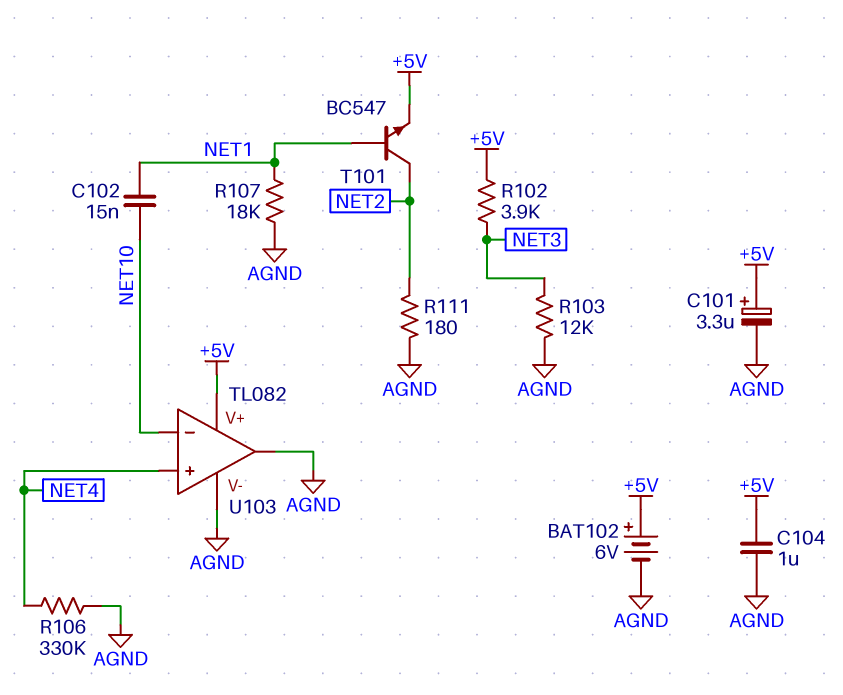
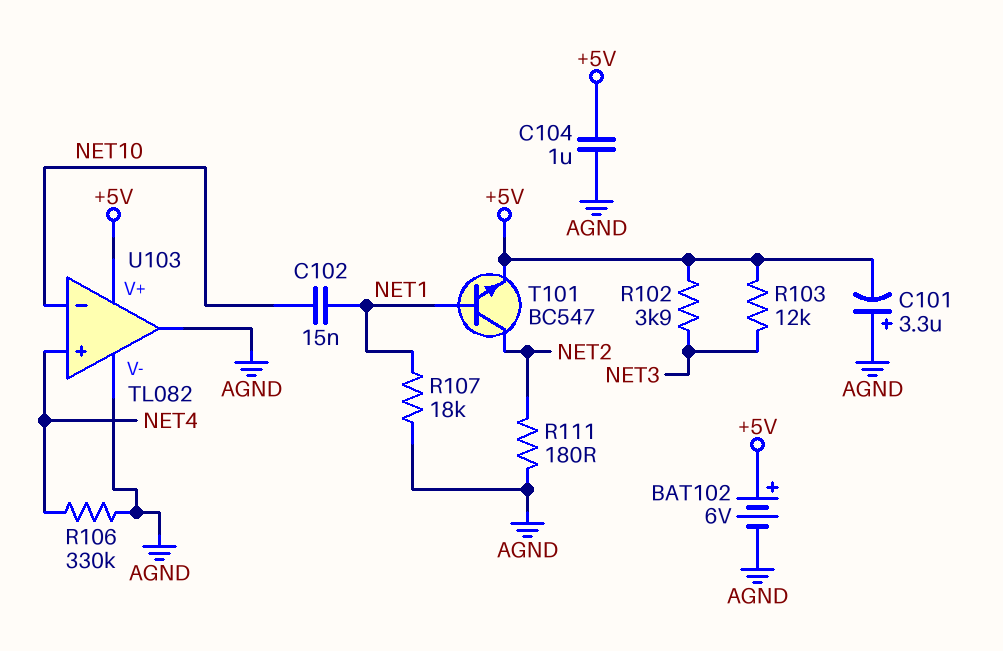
C101: 3.3uF (plus +5V, minus AGND) -> 3.3uF (plus AGND, minus +5V)
R103: 12k (AGND, NET3) -> 12k (+5V, NET3)

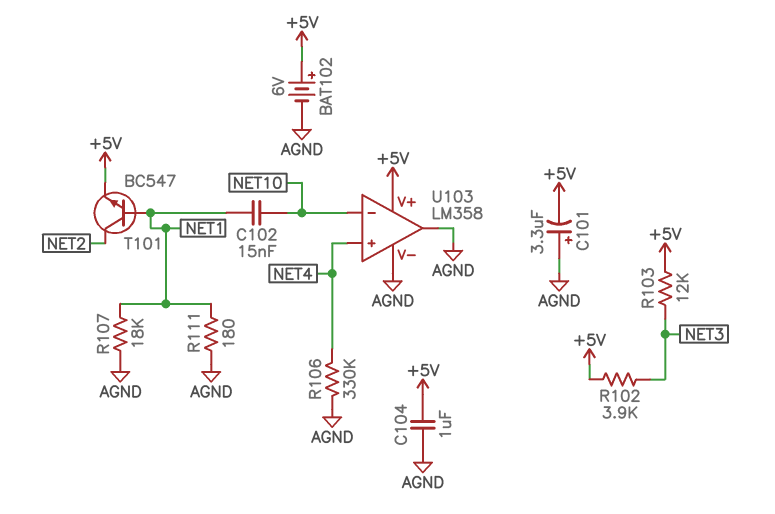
R111: 180 (AGND, NET2) -> 180 (AGND, NET1)
U103: TL082 -> LM358

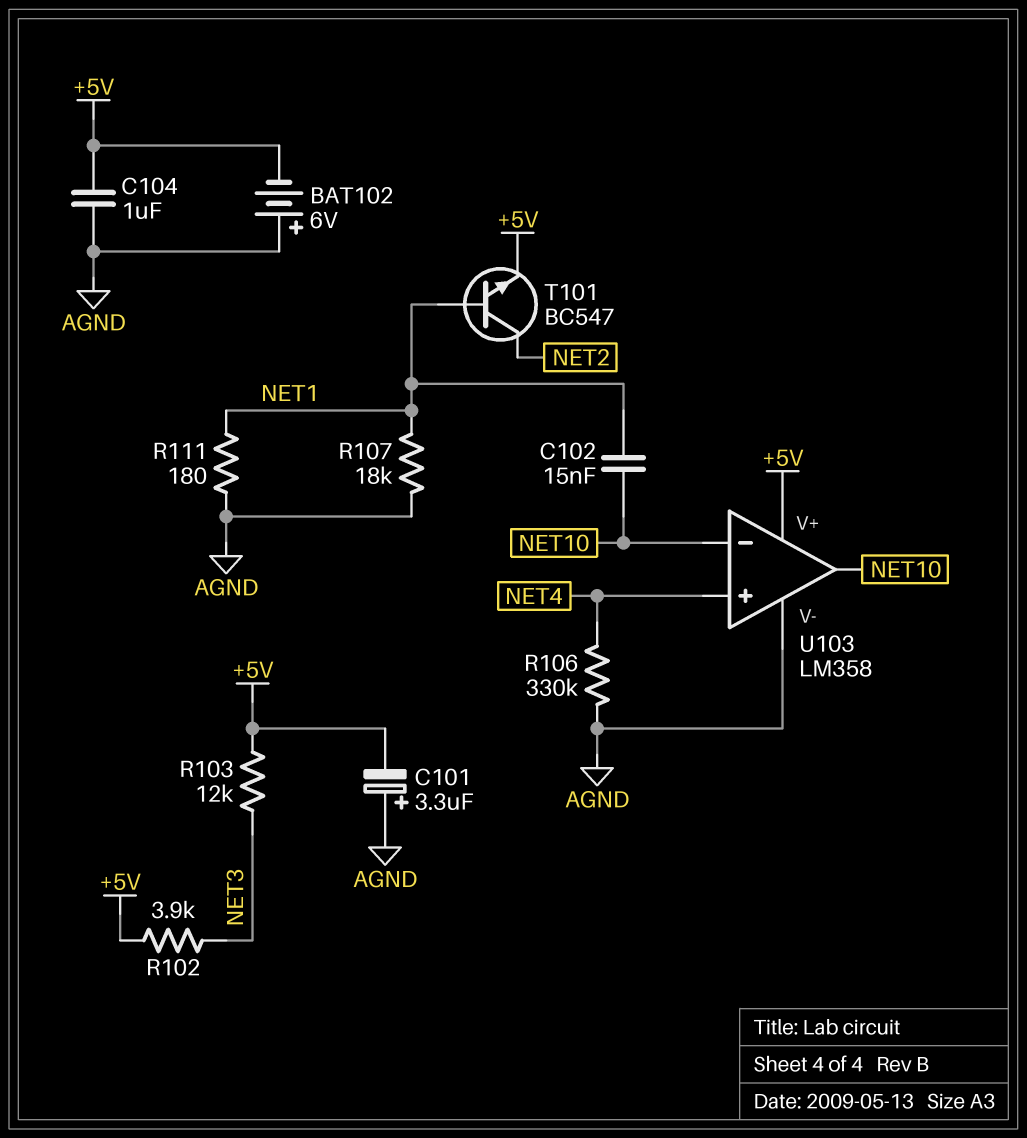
BAT102: 6V (plus +5V, minus AGND) -> 6V (plus AGND, minus +5V)
U103 pin out: AGND -> NET10

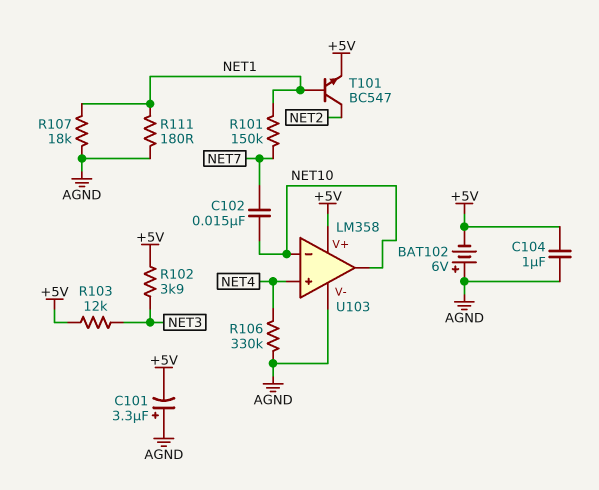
C102: 15nF (NET1, NET10) -> 15nF (NET7, NET10)
R101: none -> 150k (NET1, NET7)

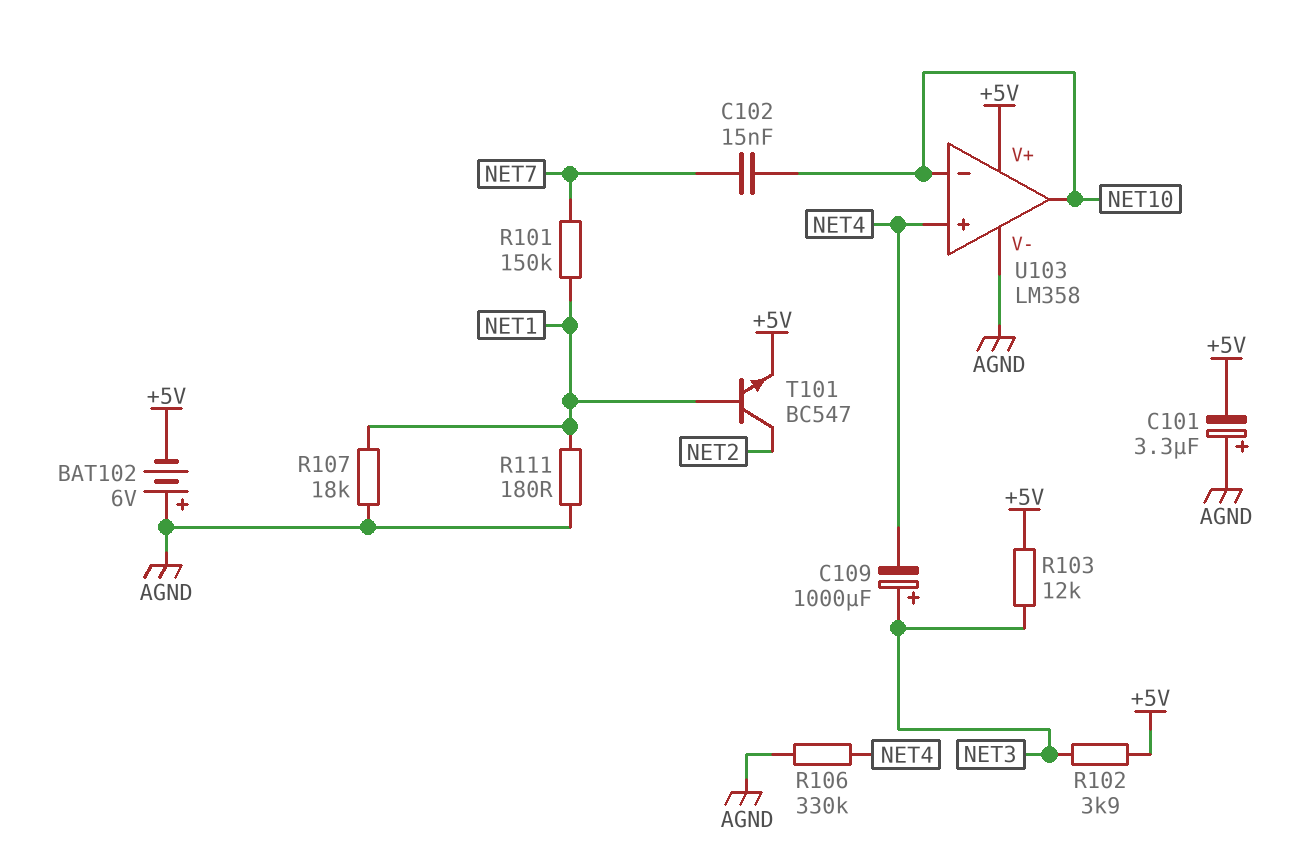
C104: 1uF (+5V, AGND) -> none
C109: none -> 1000uF (plus NET3, minus NET4)

